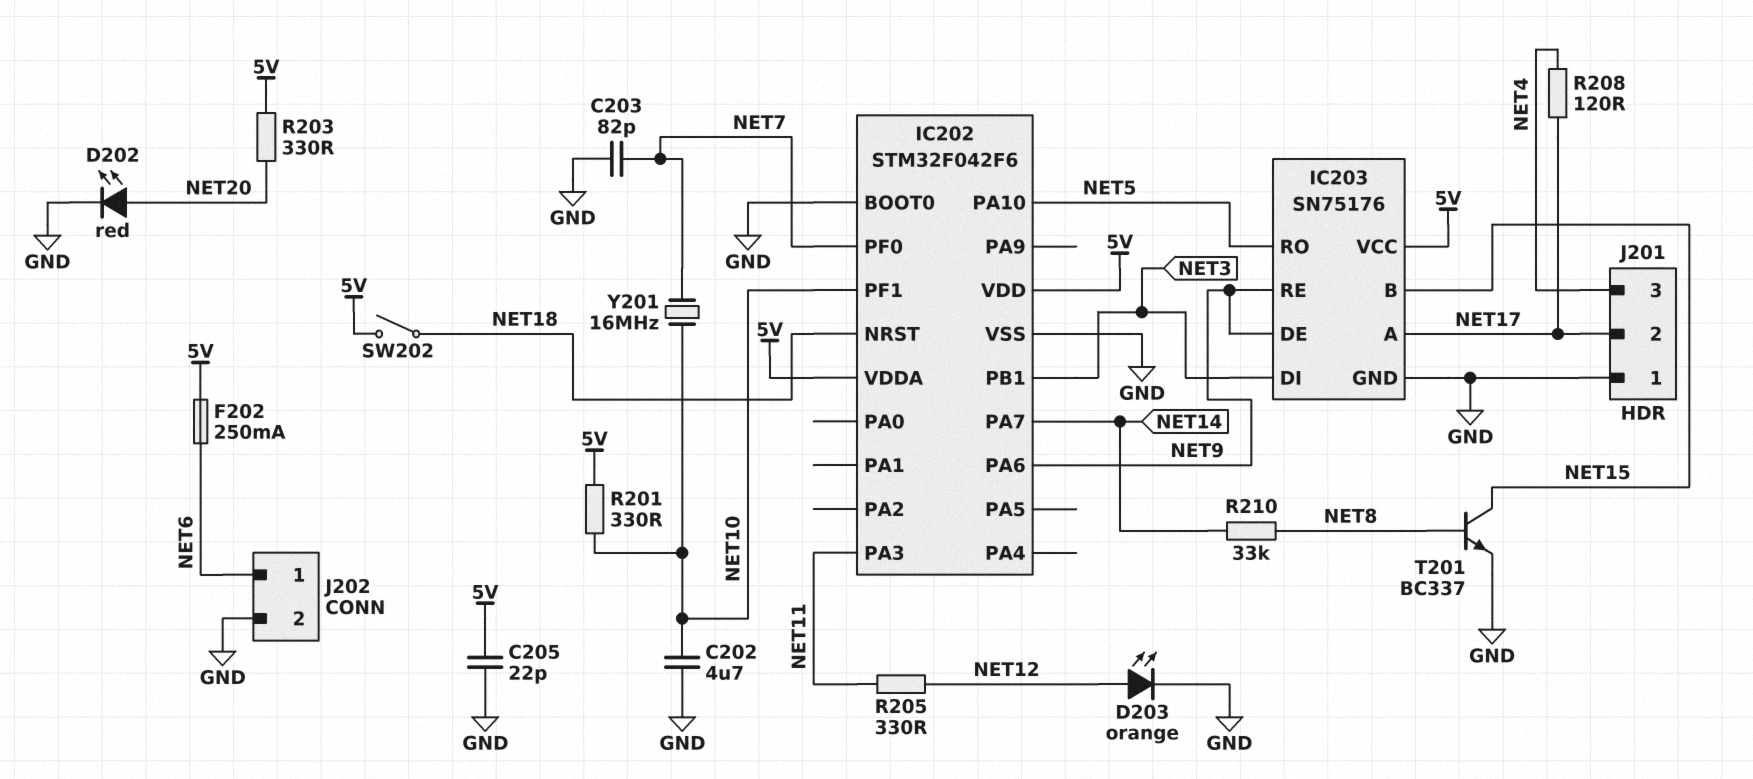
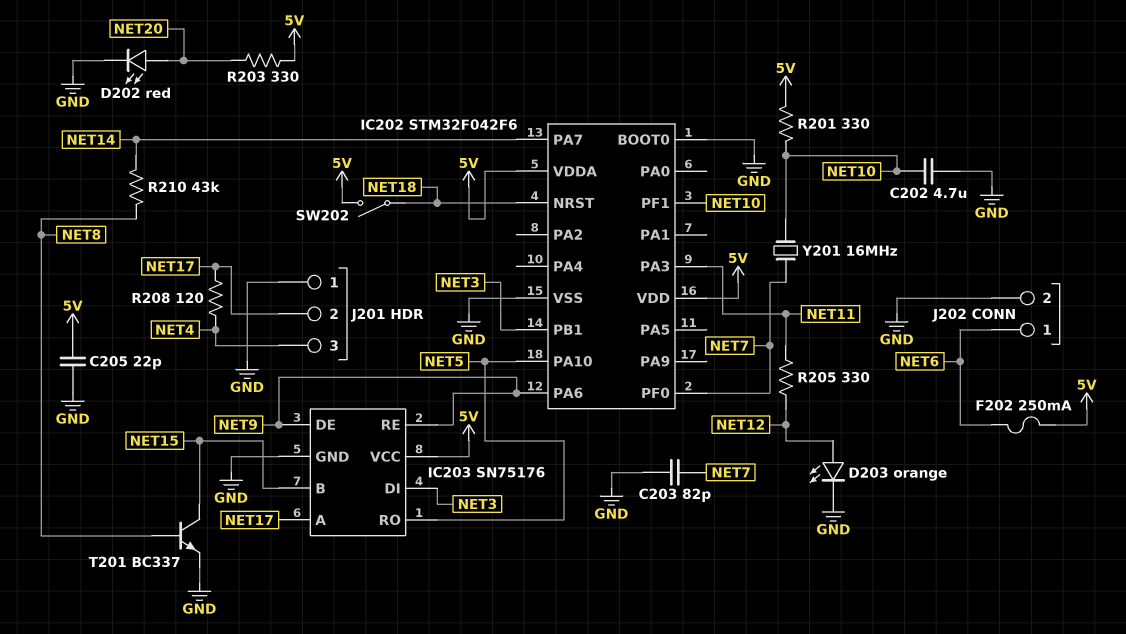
R210: 33k (NET8, NET14) -> 43k (NET8, NET14)

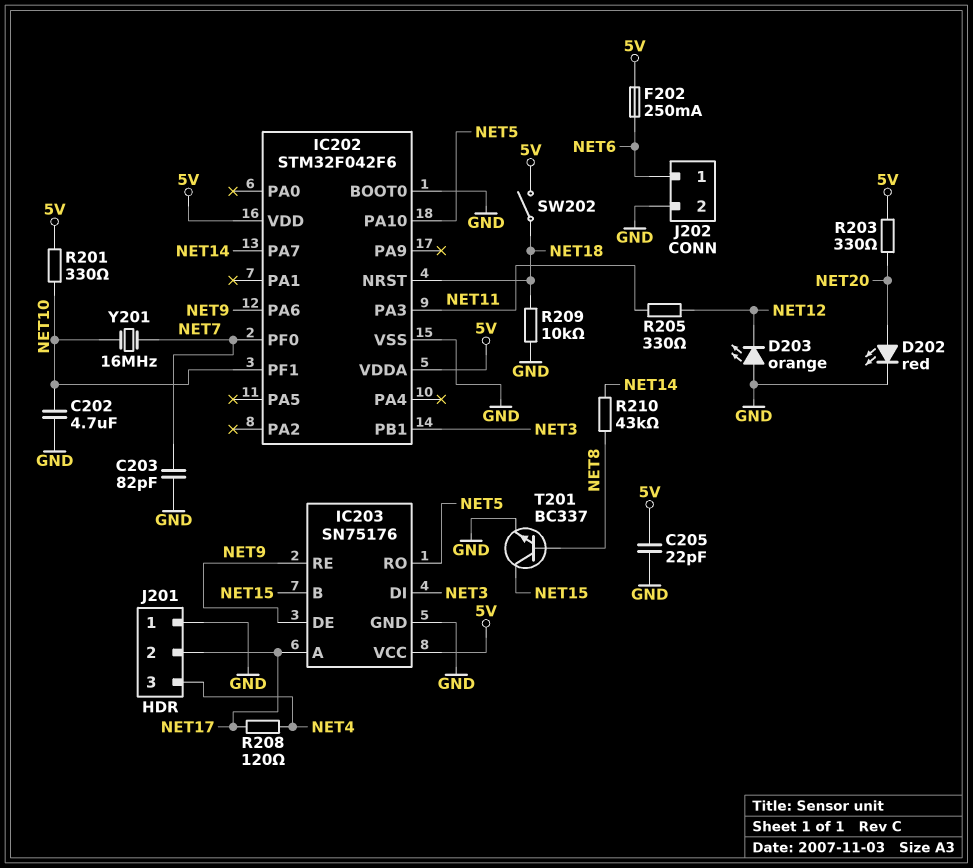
D203: LED orange (A NET12, K GND) -> LED orange (A GND, K NET12)
R209: none -> 10k (GND, NET18)

